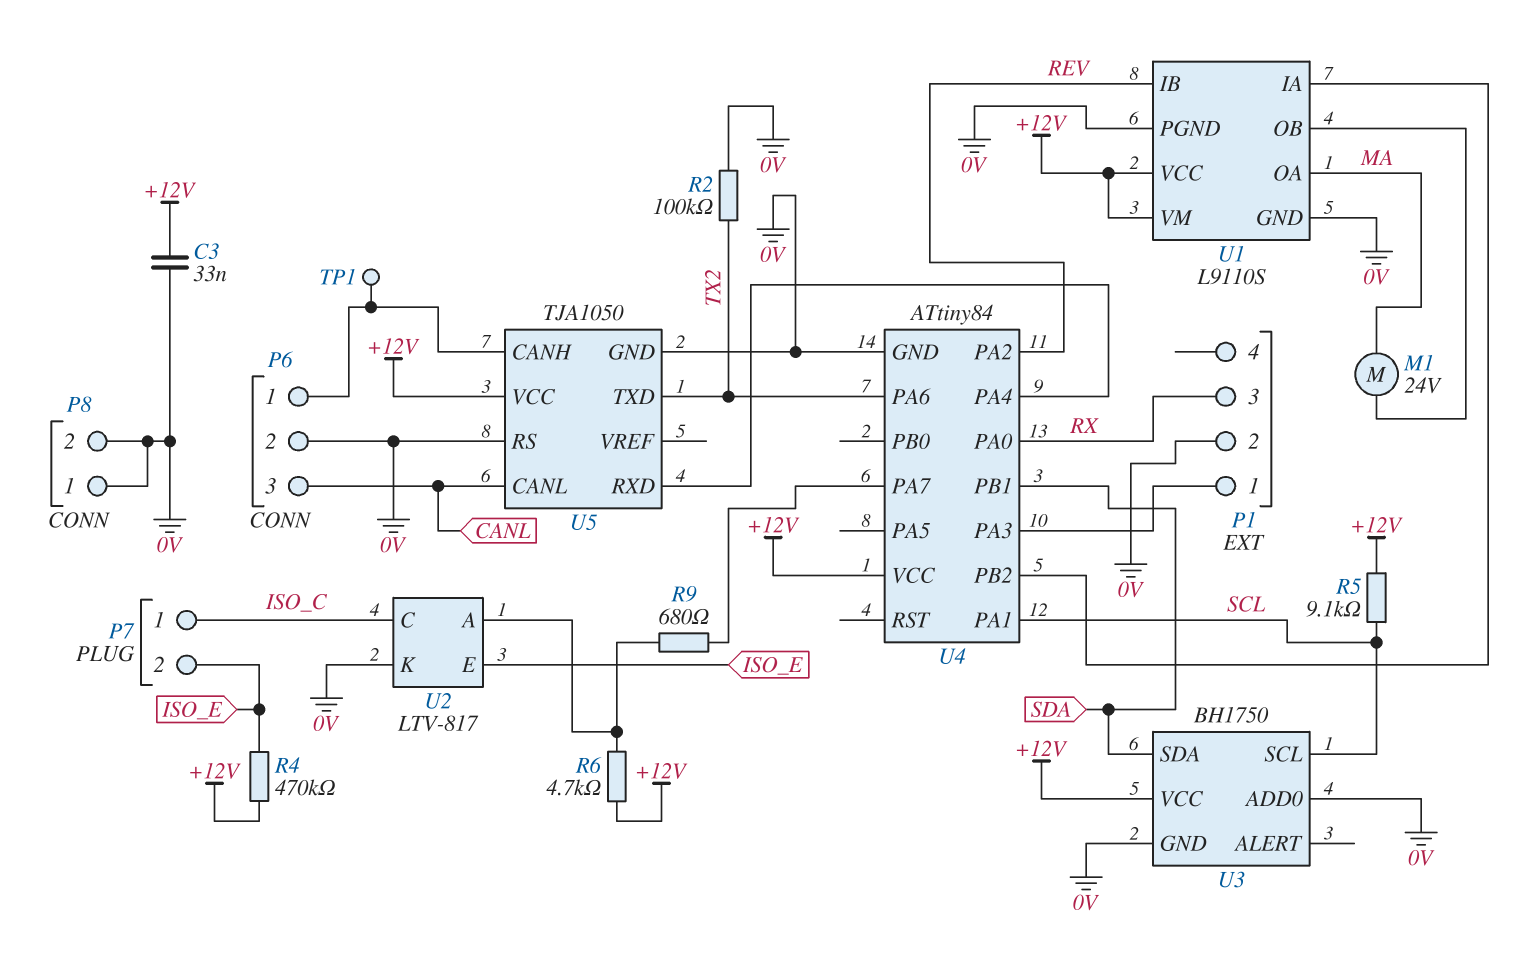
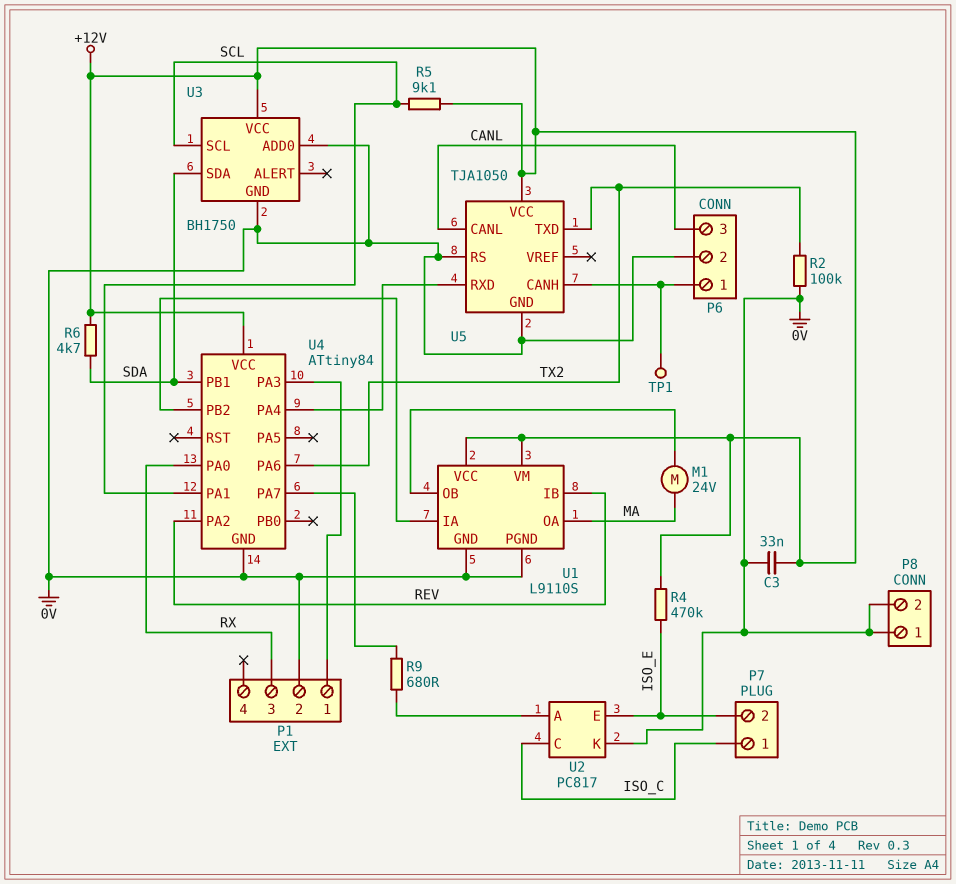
R6: 4.7k (+12V, U2/A) -> 4.7k (+12V, SDA)
U2: LTV-817 -> PC817

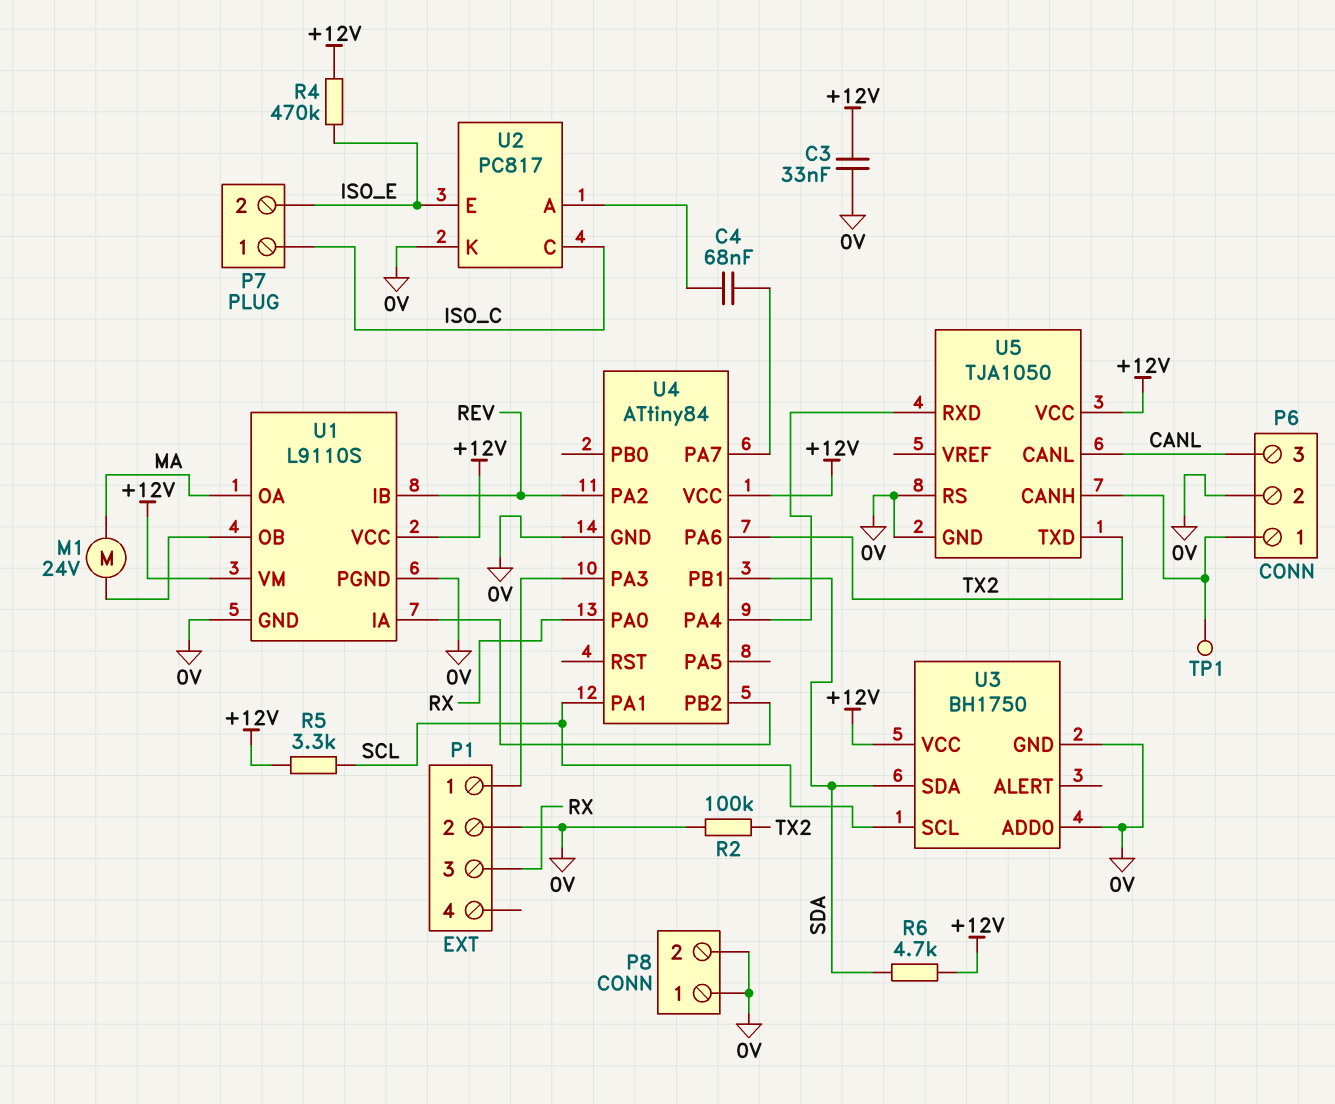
C4: none -> 68nF (U2/A, U4/PA7)
R5: 9.1k (+12V, SCL) -> 3.3k (+12V, SCL)
R9: 680 (U2/A, U4/PA7) -> none

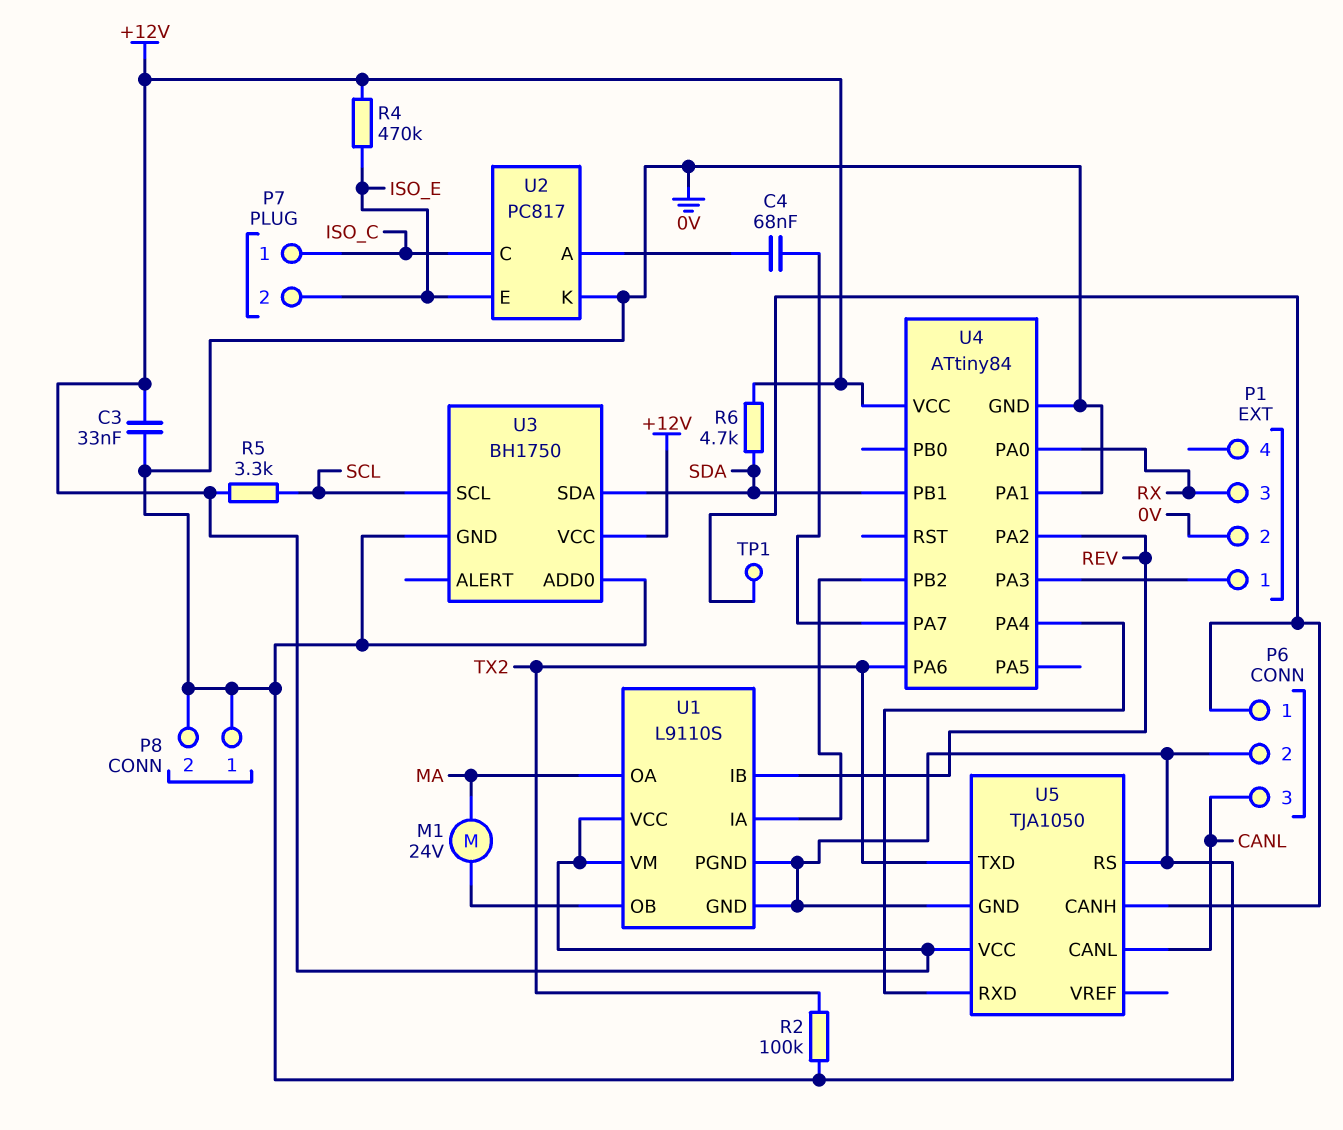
U4 pin PA1: SCL -> 0V

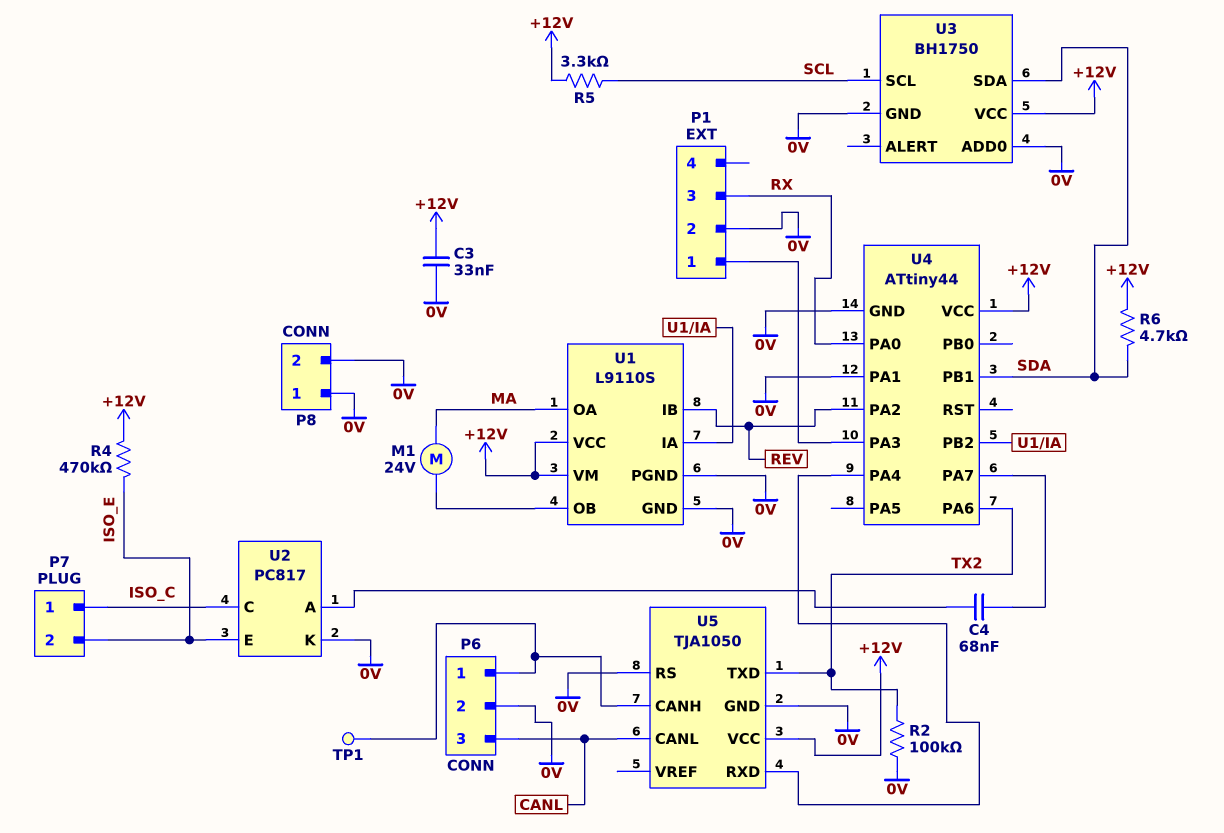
U4: ATtiny84 -> ATtiny44

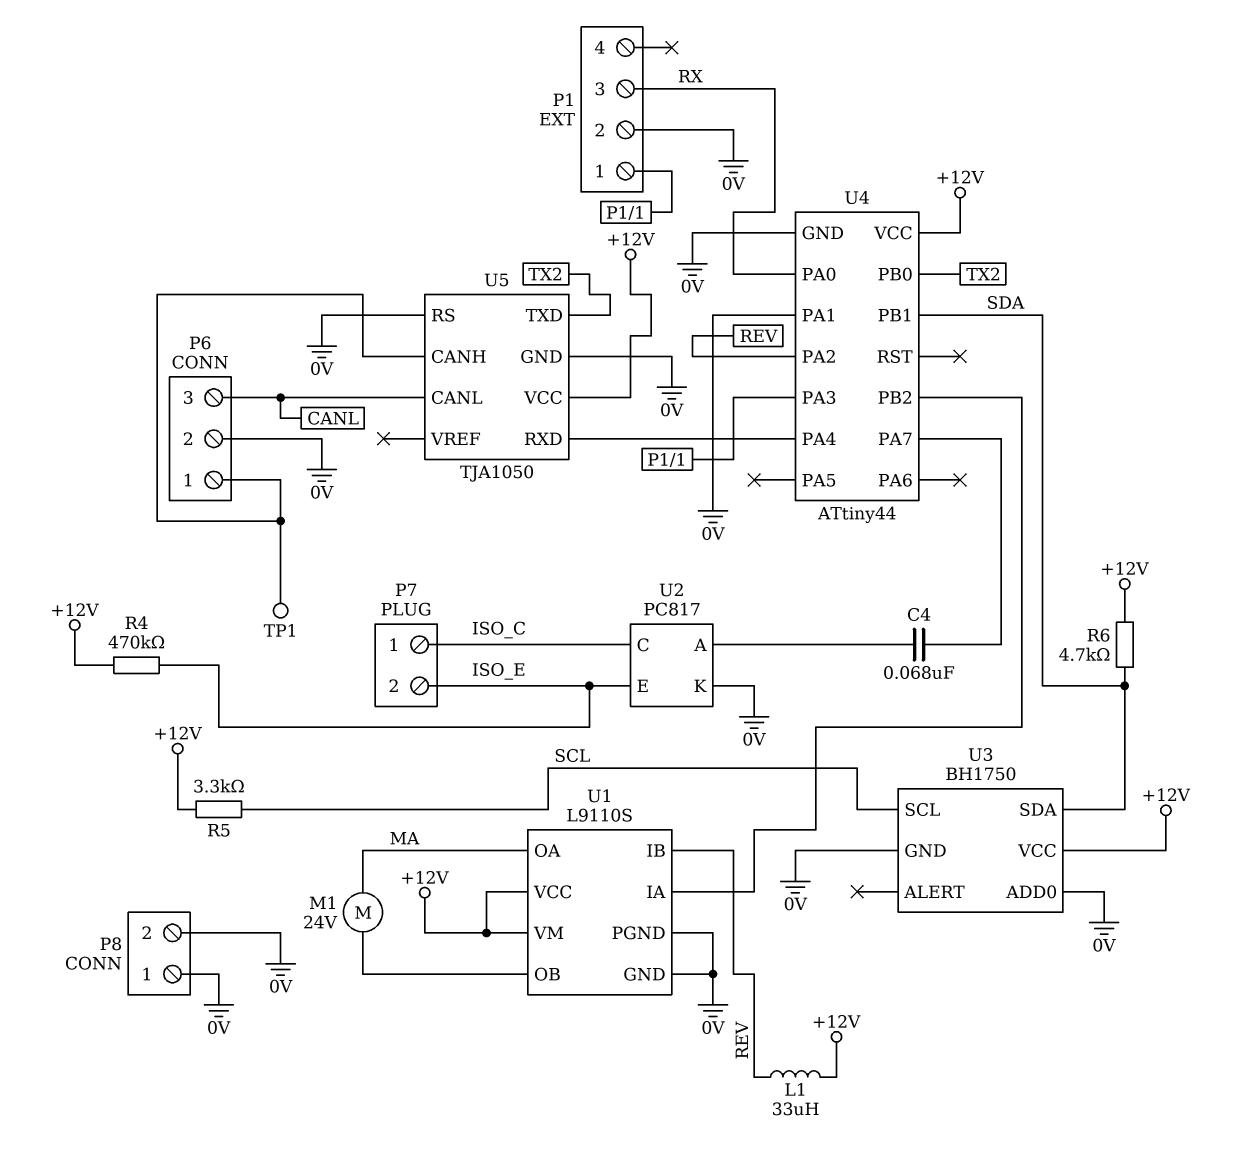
C3: 33nF (+12V, 0V) -> none
L1: none -> 33uH (+12V, REV)
R2: 100k (0V, TX2) -> none
U4 pin PA6: TX2 -> none
U4 pin PB0: none -> TX2

